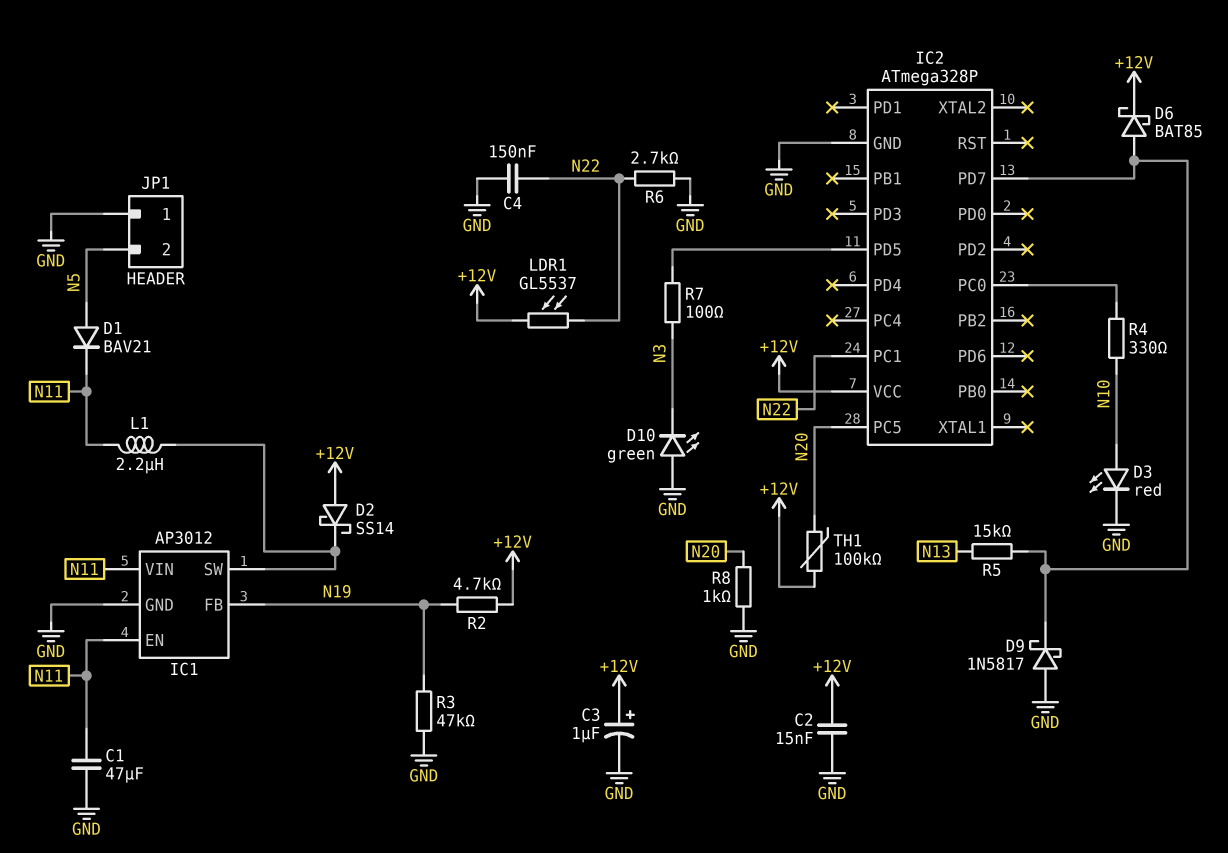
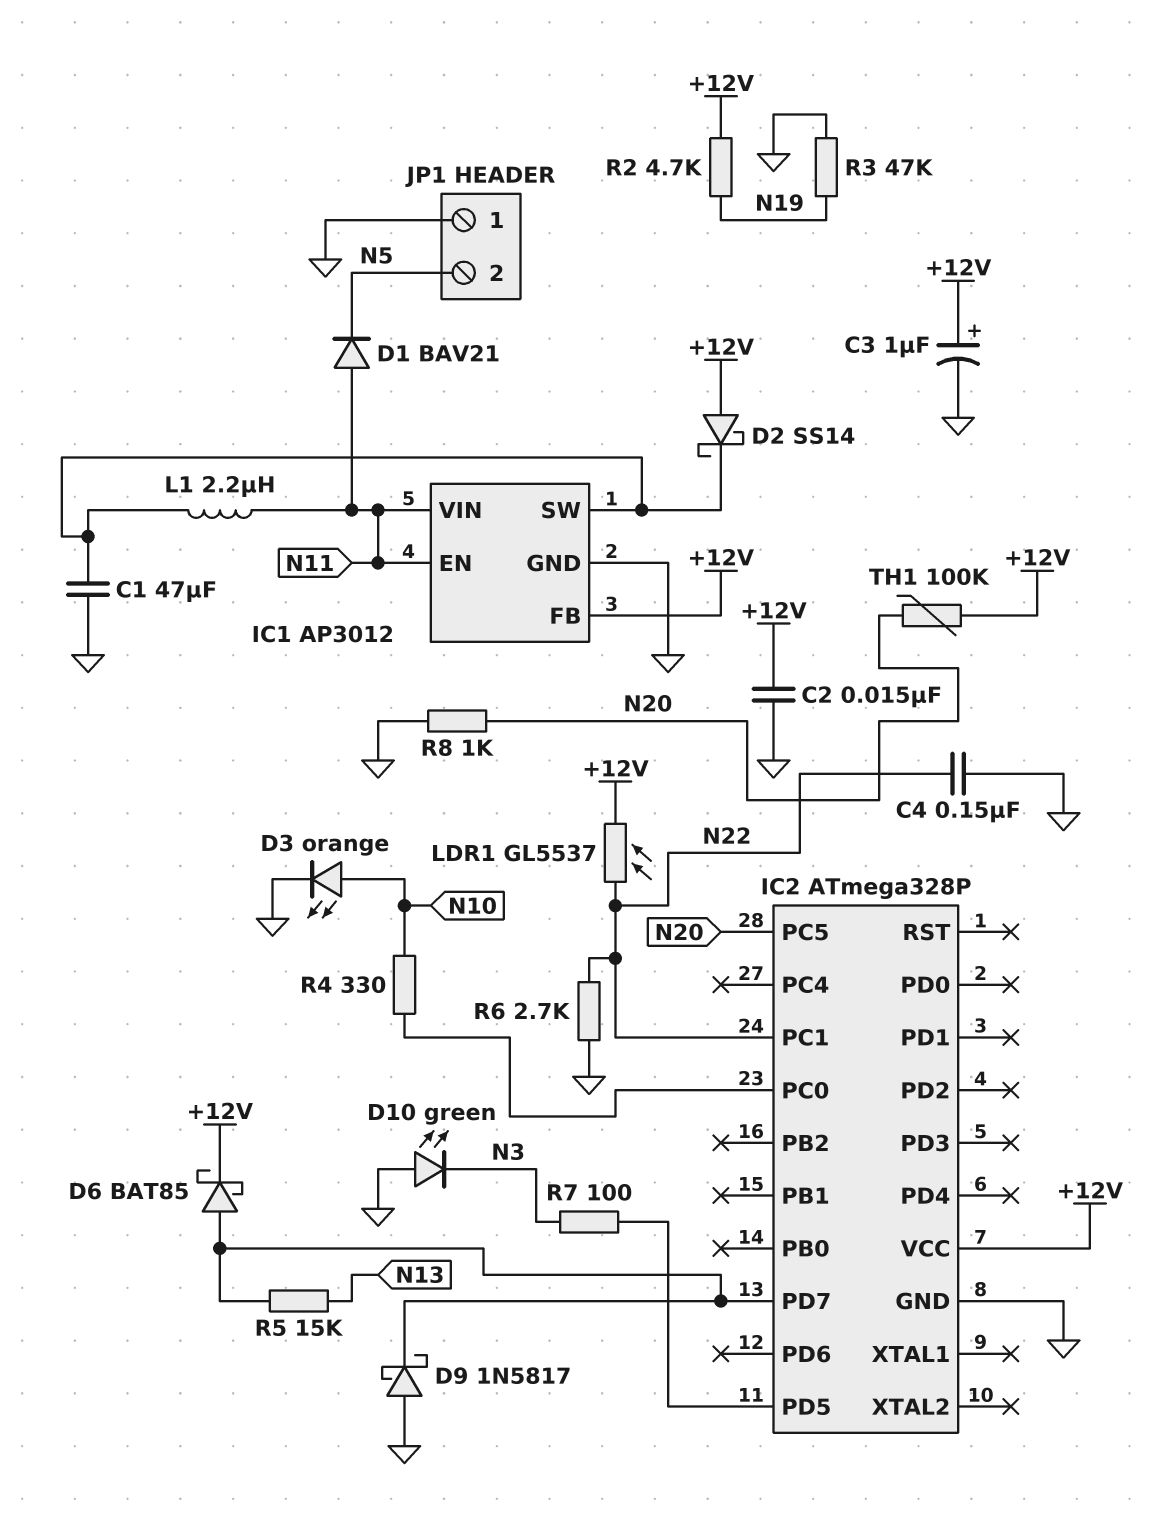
C1: 47uF (GND, N11) -> 47uF (GND, IC1/SW)
D1: diode BAV21 (A N5, K N11) -> diode BAV21 (A N11, K N5)
D3: LED red (A N10, K GND) -> LED orange (A N10, K GND)
IC1 pin FB: N19 -> +12V

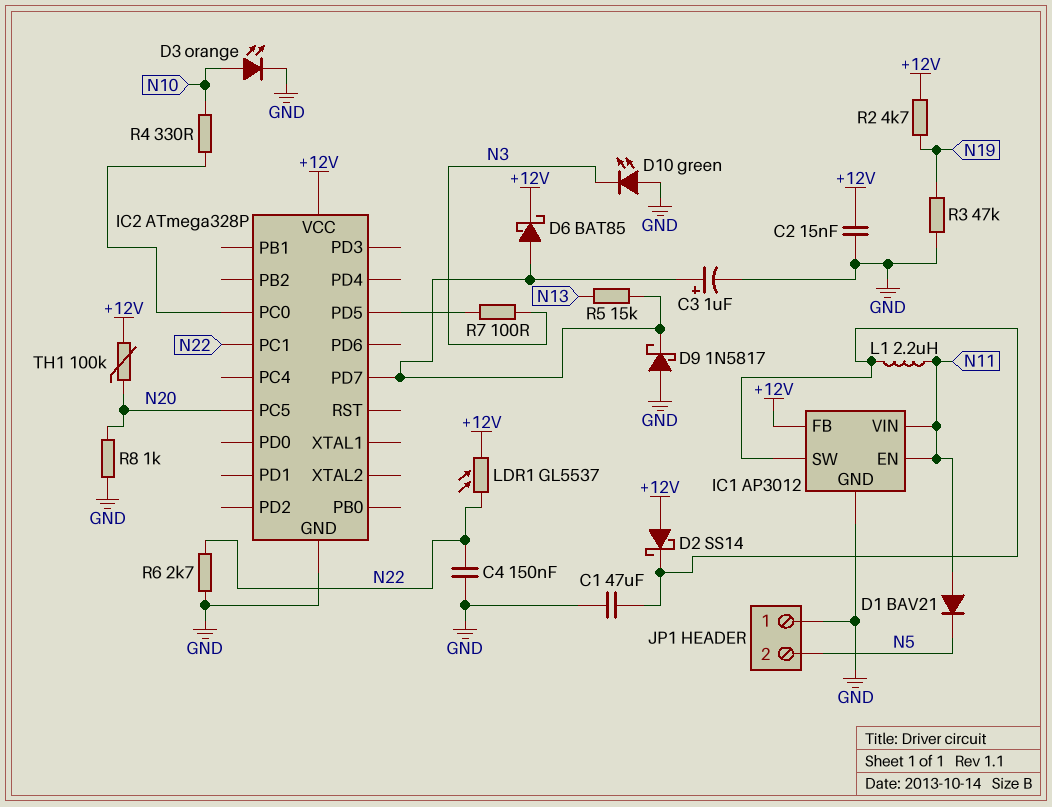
C3: 1uF (plus +12V, minus GND) -> 1uF (plus IC2/PD7, minus GND)

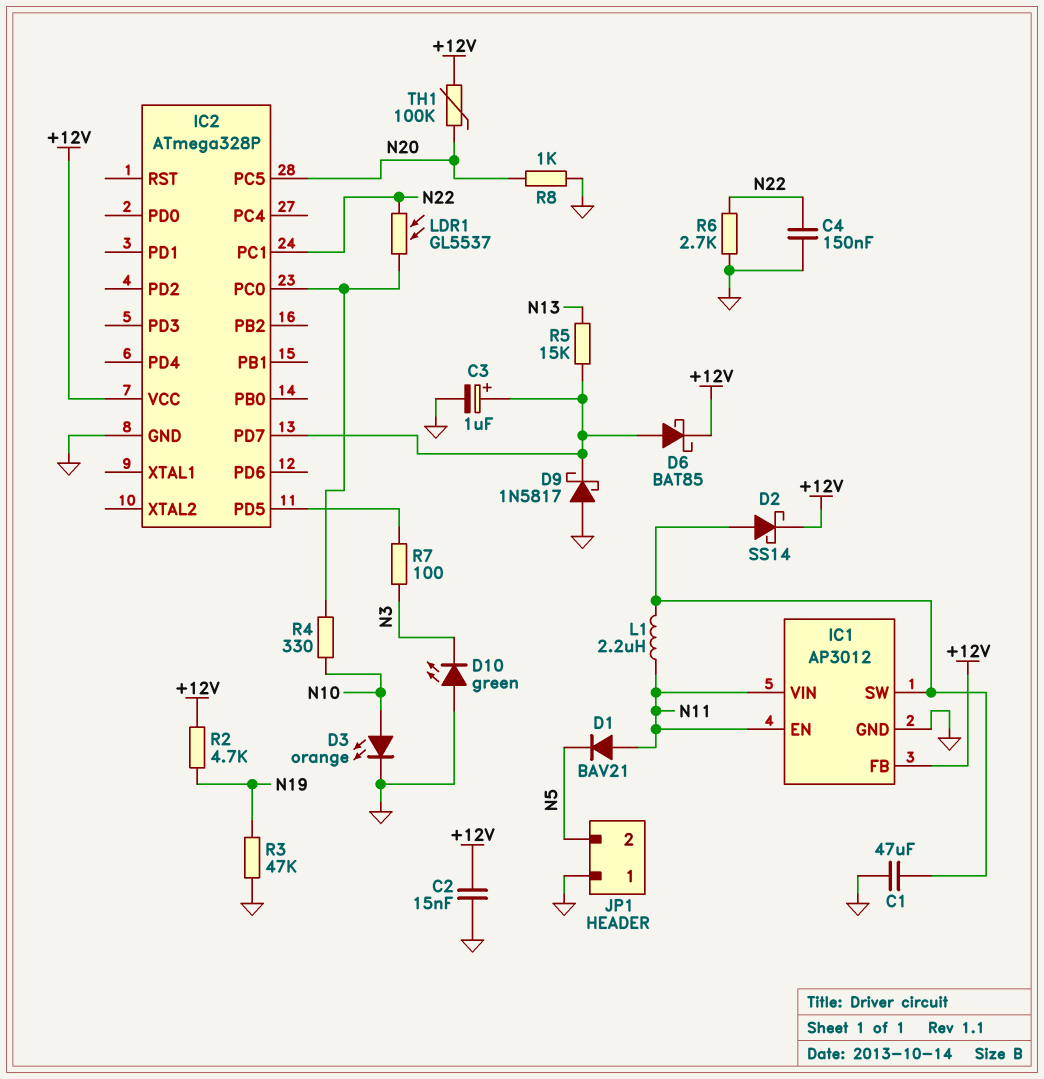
D2: schottky SS14 (A +12V, K IC1/SW) -> schottky SS14 (A IC1/SW, K +12V)
LDR1: GL5537 (+12V, N22) -> GL5537 (IC2/PC0, N22)

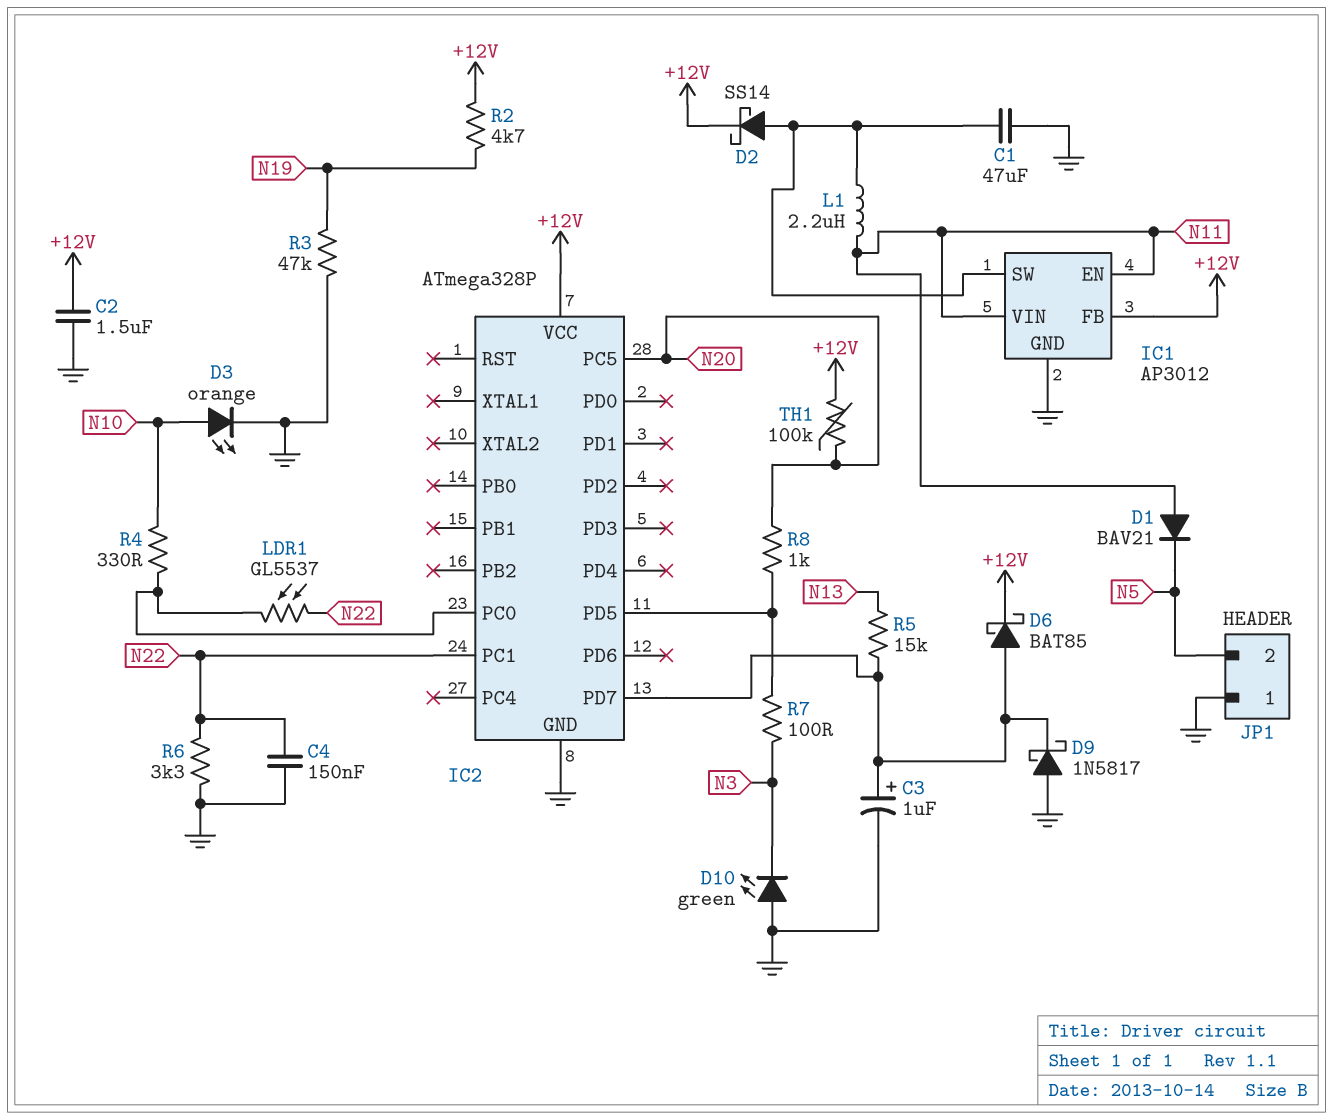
C2: 15nF (+12V, GND) -> 1.5uF (+12V, GND)
R6: 2.7k (GND, N22) -> 3.3k (GND, N22)
R8: 1k (GND, N20) -> 1k (IC2/PD5, N20)

